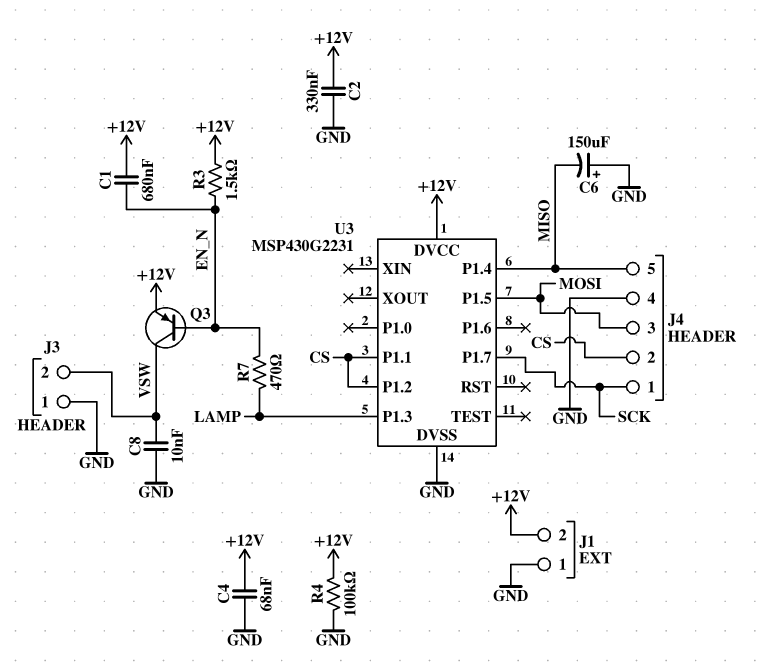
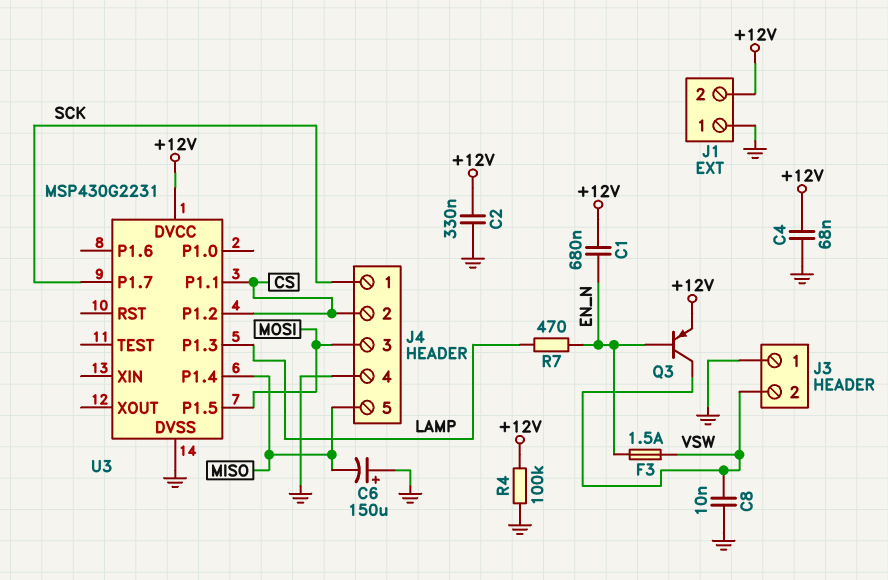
F3: none -> 1.5A (EN_N, VSW)
R3: 1.5k (+12V, EN_N) -> none

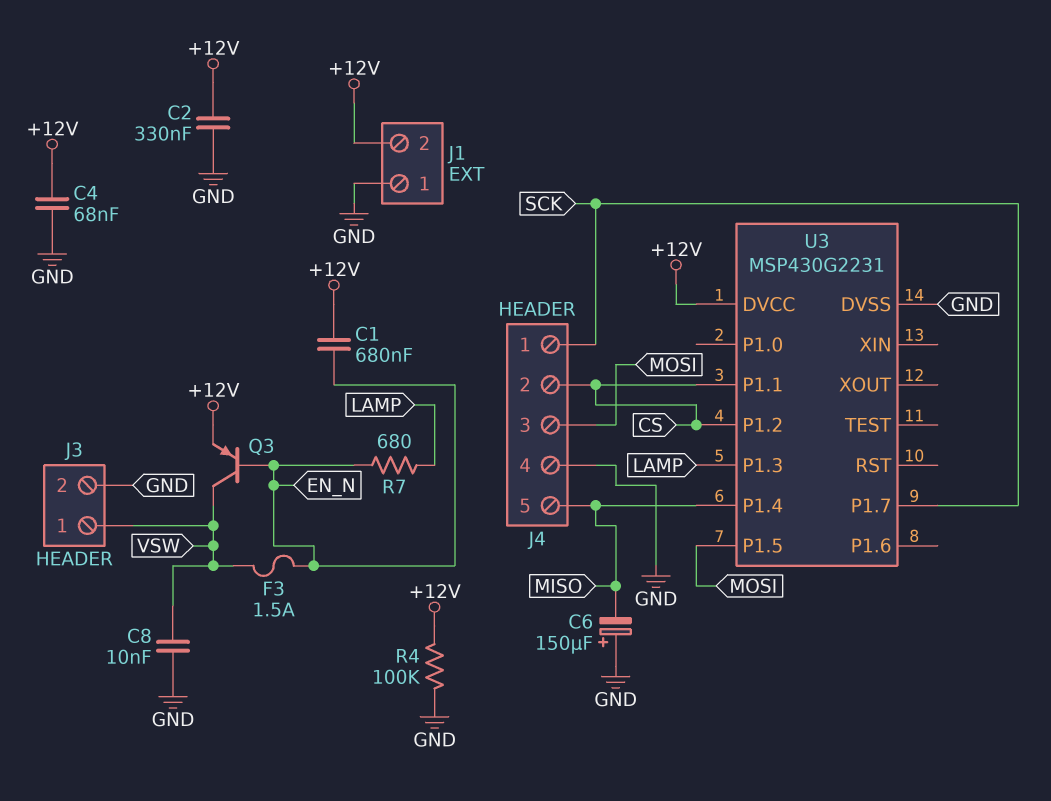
J3 pin 1: GND -> VSW
J3 pin 2: VSW -> GND
R7: 470 (EN_N, LAMP) -> 680 (EN_N, LAMP)

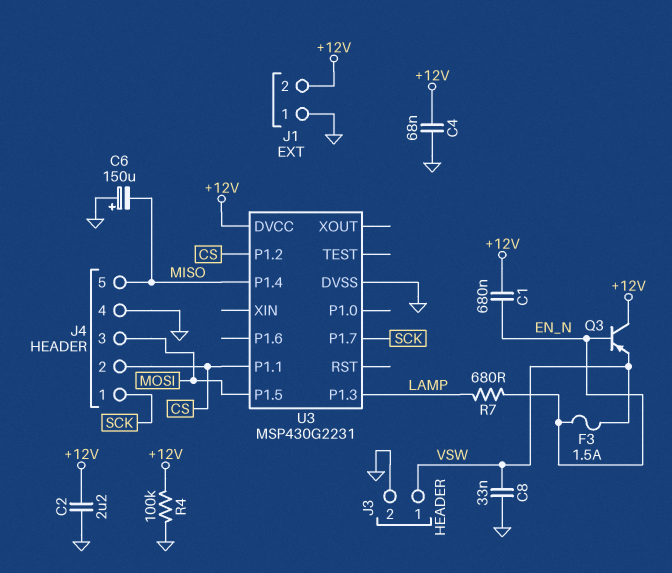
C2: 330nF (+12V, GND) -> 2.2uF (+12V, GND)
C8: 10nF (GND, VSW) -> 33nF (GND, VSW)
Q3: PNP (B EN_N, C VSW, E +12V) -> PNP (B EN_N, C +12V, E VSW)

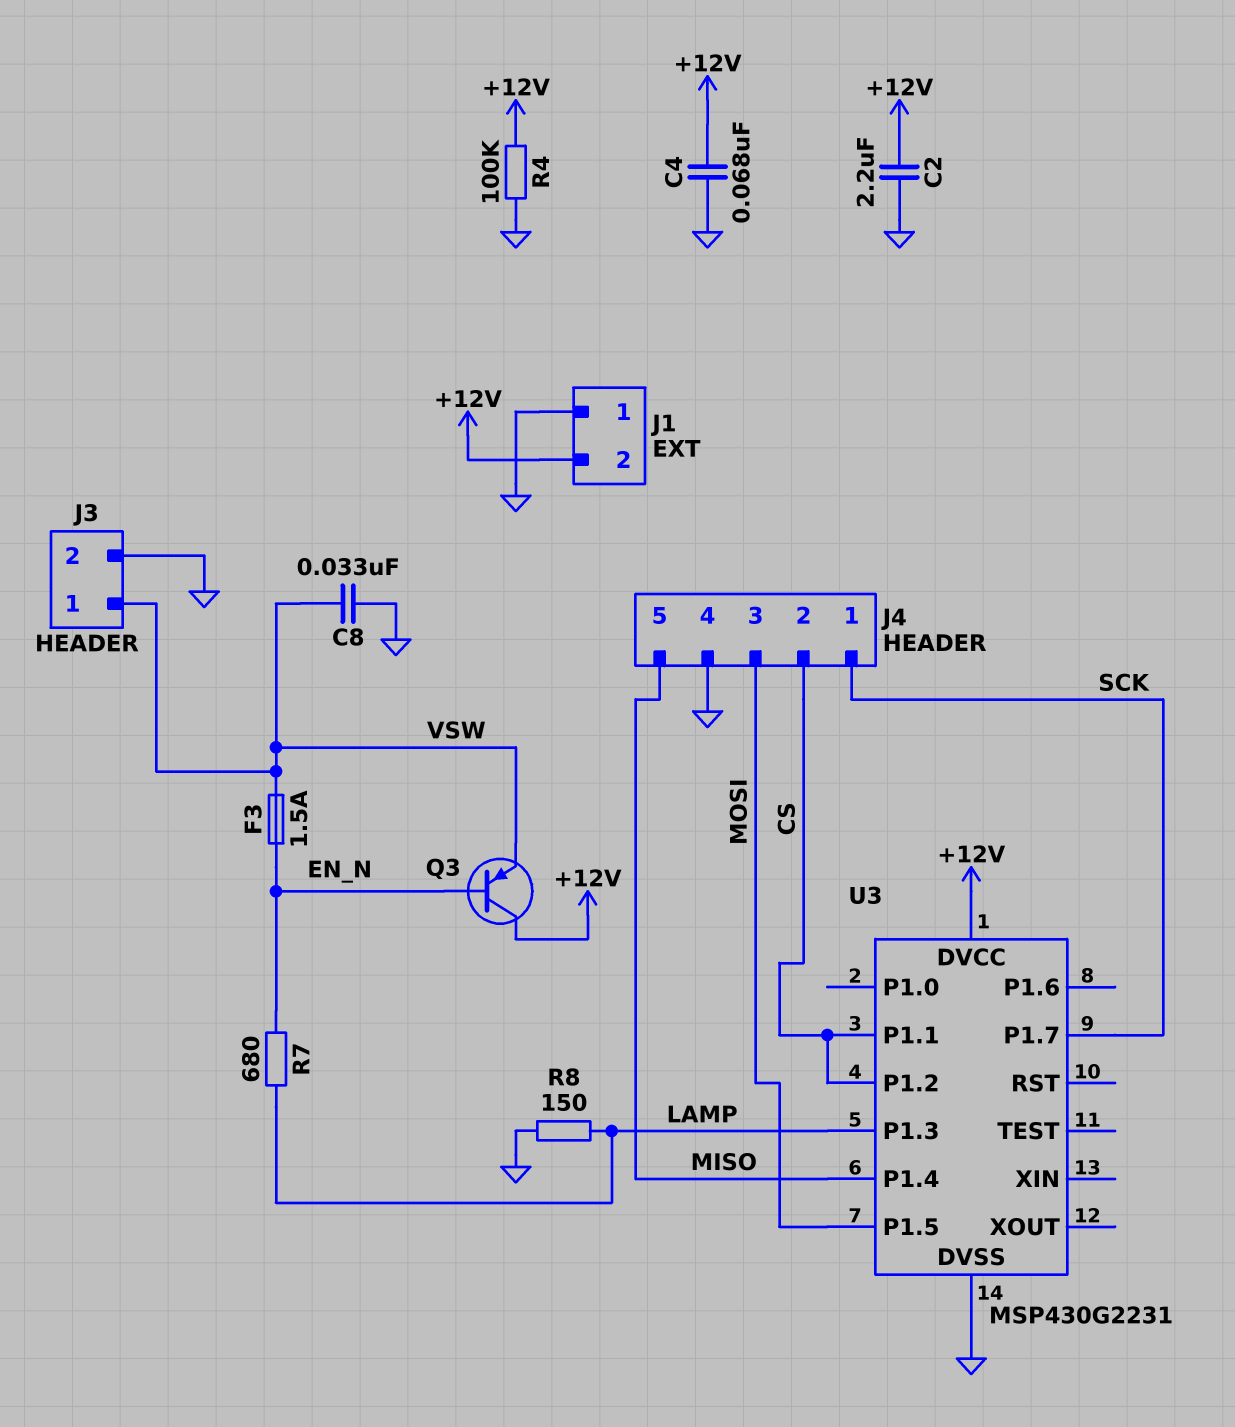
C1: 680nF (+12V, EN_N) -> none
C6: 150uF (plus GND, minus MISO) -> none
R8: none -> 150 (GND, LAMP)

